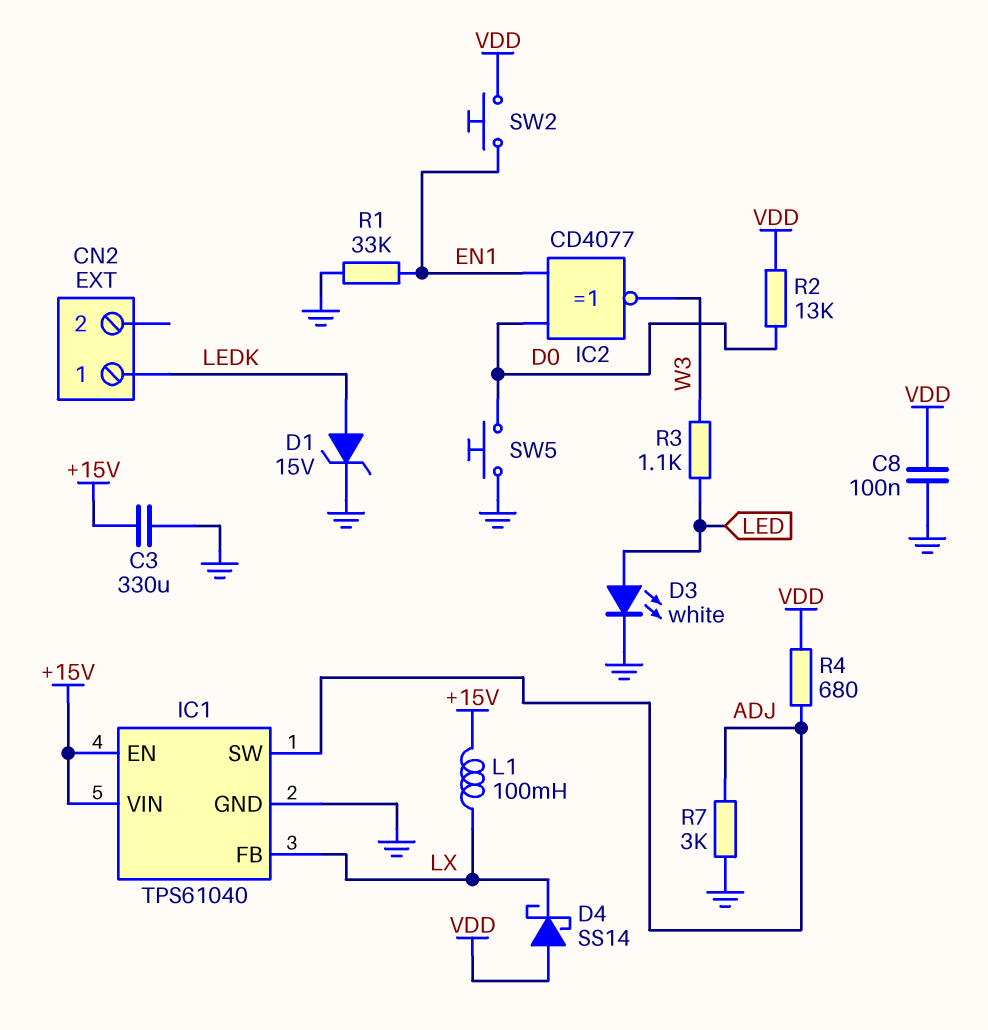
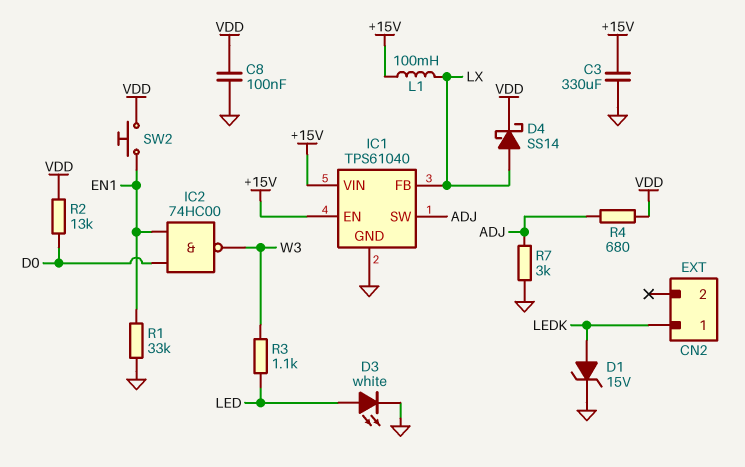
D4: schottky SS14 (A VDD, K LX) -> schottky SS14 (A LX, K VDD)
IC2: XNOR CD4077 (in D0, in EN1, out W3) -> NAND 74HC00 (in D0, in EN1, out W3)
SW5: button (D0, GND) -> none

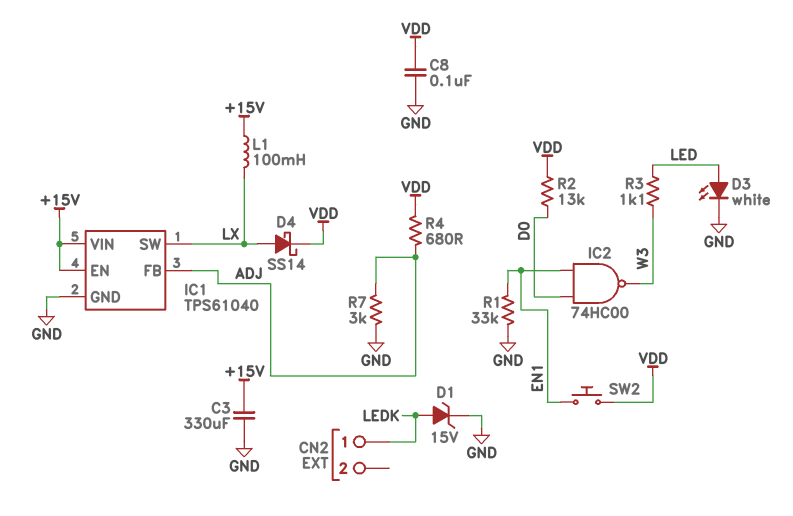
IC1 pin FB: LX -> ADJ
IC1 pin SW: ADJ -> LX

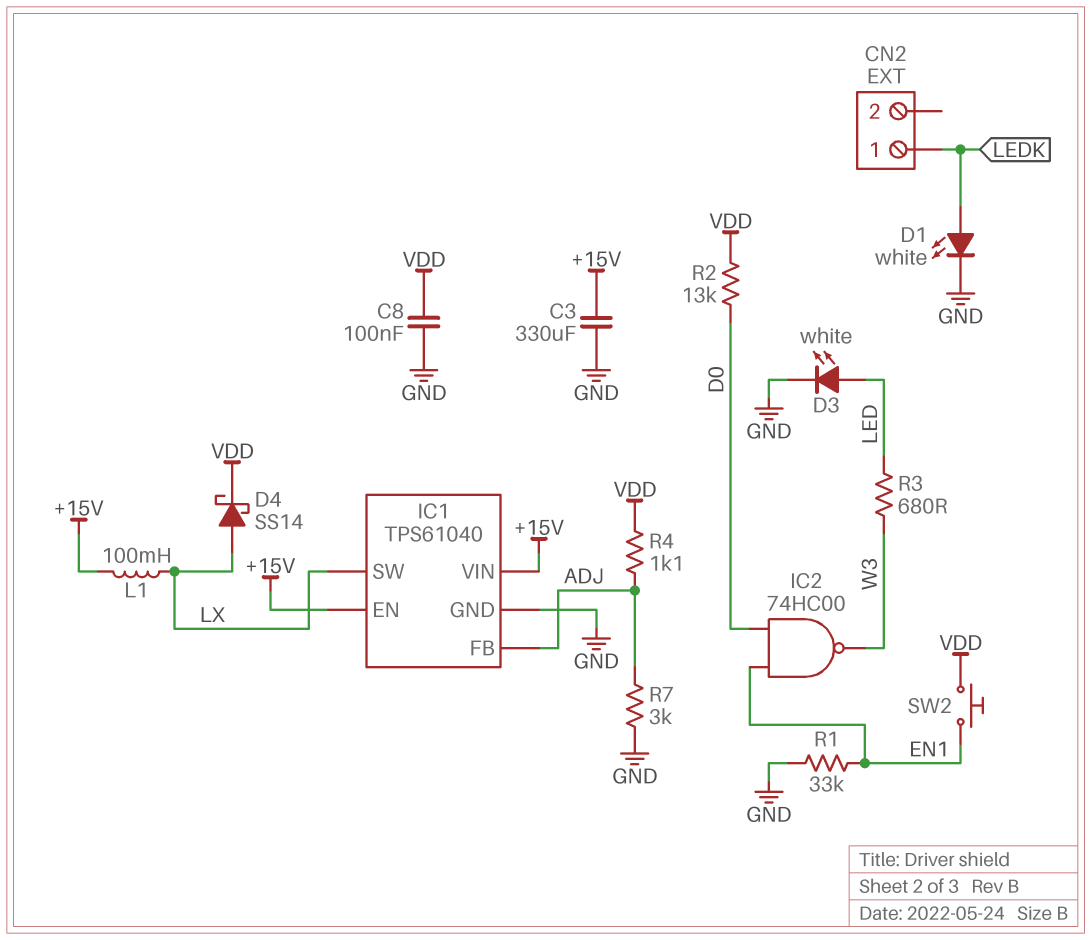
D1: zener 15V (A LEDK, K GND) -> LED white (A LEDK, K GND)
R3: 1.1k (LED, W3) -> 680 (LED, W3)
R4: 680 (ADJ, VDD) -> 1.1k (ADJ, VDD)

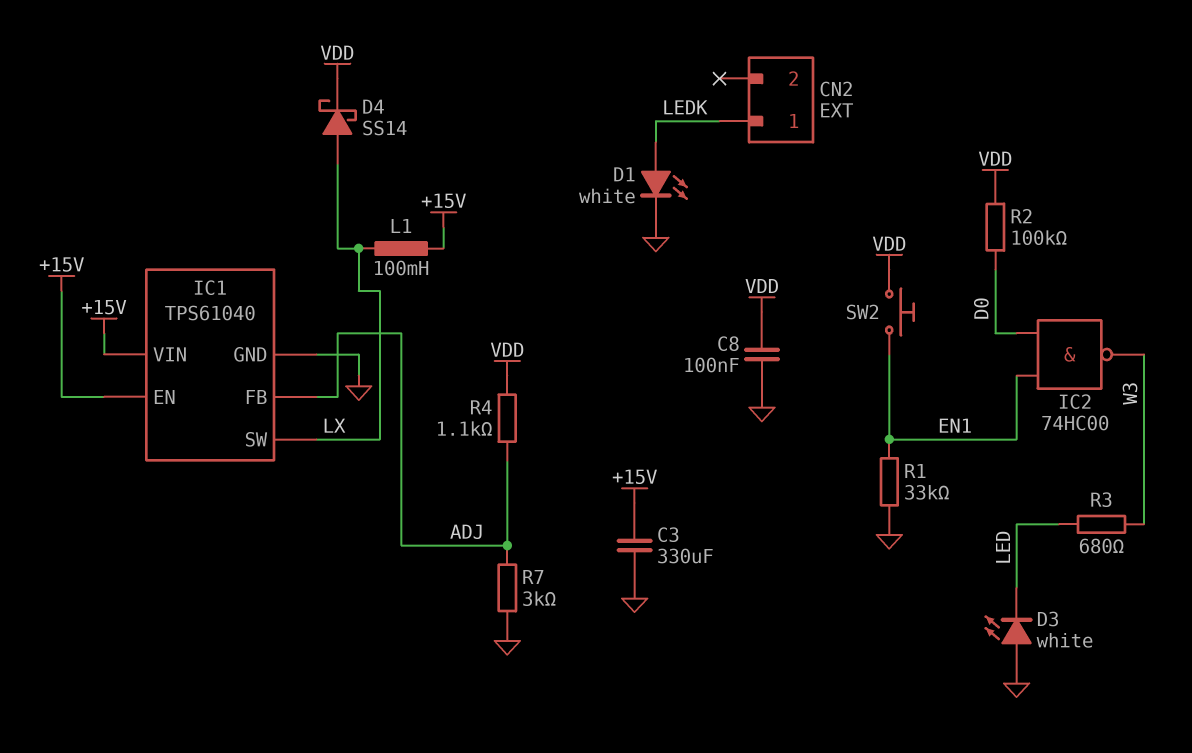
D3: LED white (A LED, K GND) -> LED white (A GND, K LED)
R2: 13k (D0, VDD) -> 100k (D0, VDD)

